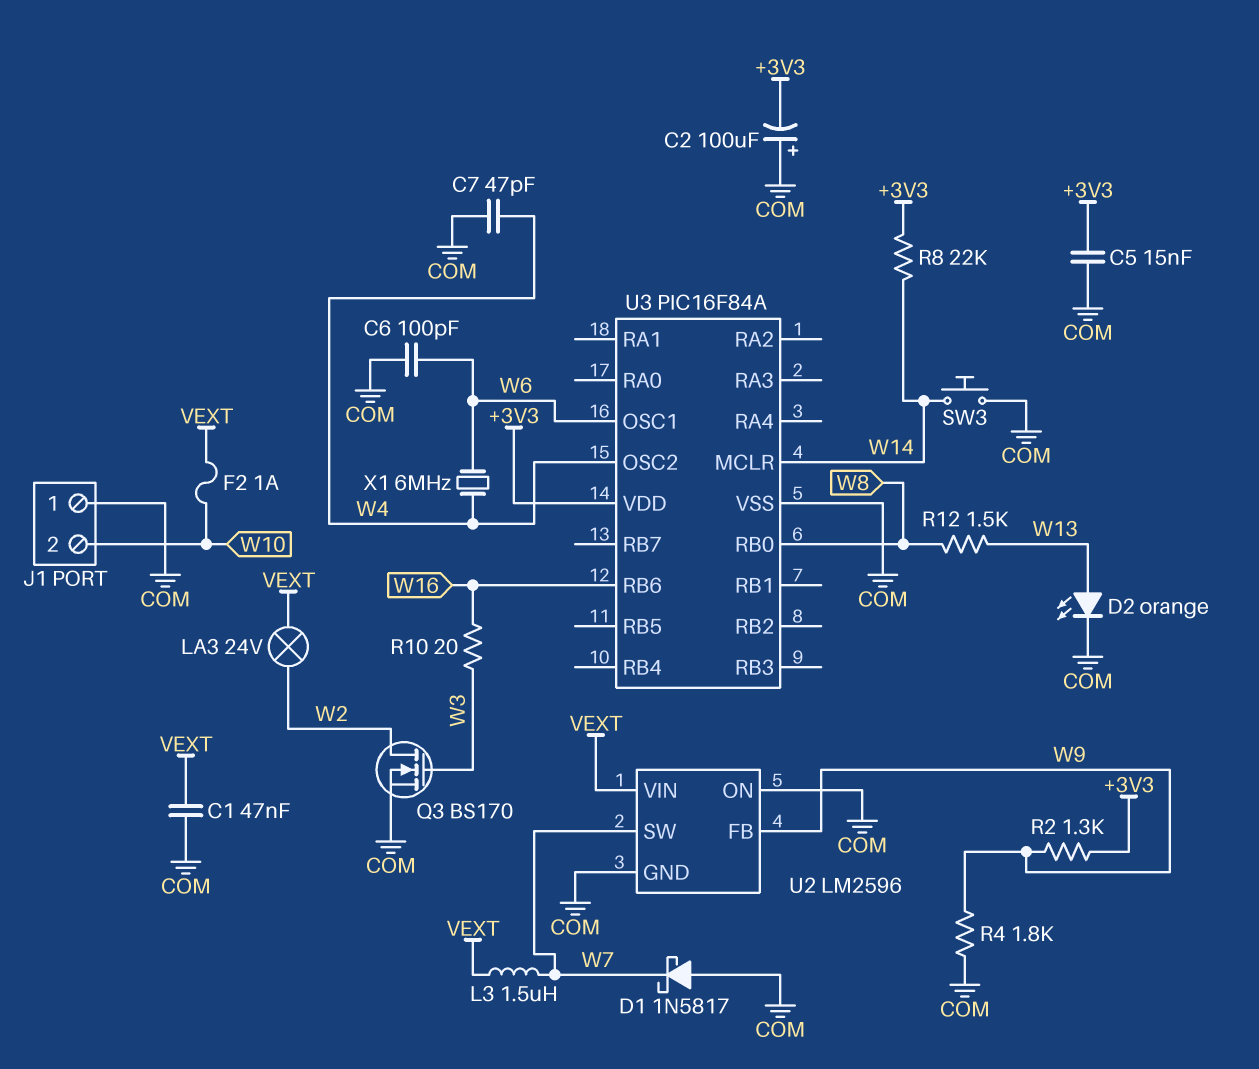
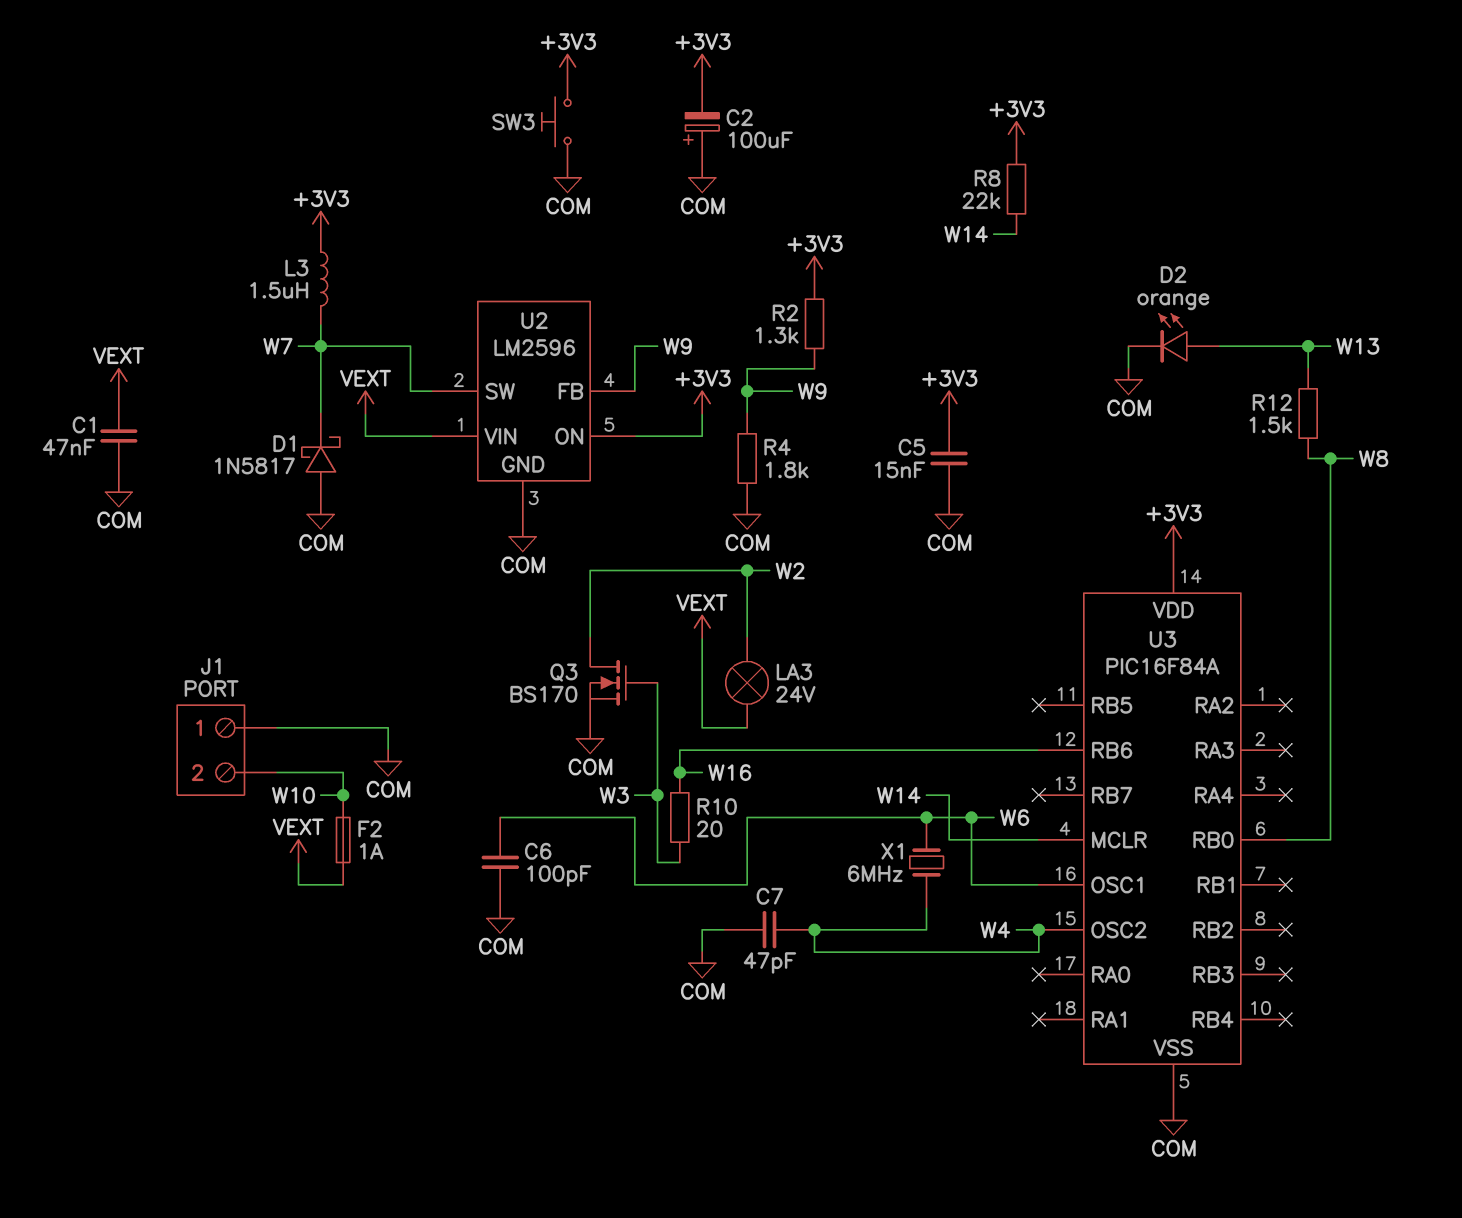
L3: 1.5uH (VEXT, W7) -> 1.5uH (+3V3, W7)
SW3: button (COM, W14) -> button (+3V3, COM)
U2 pin ON: COM -> +3V3

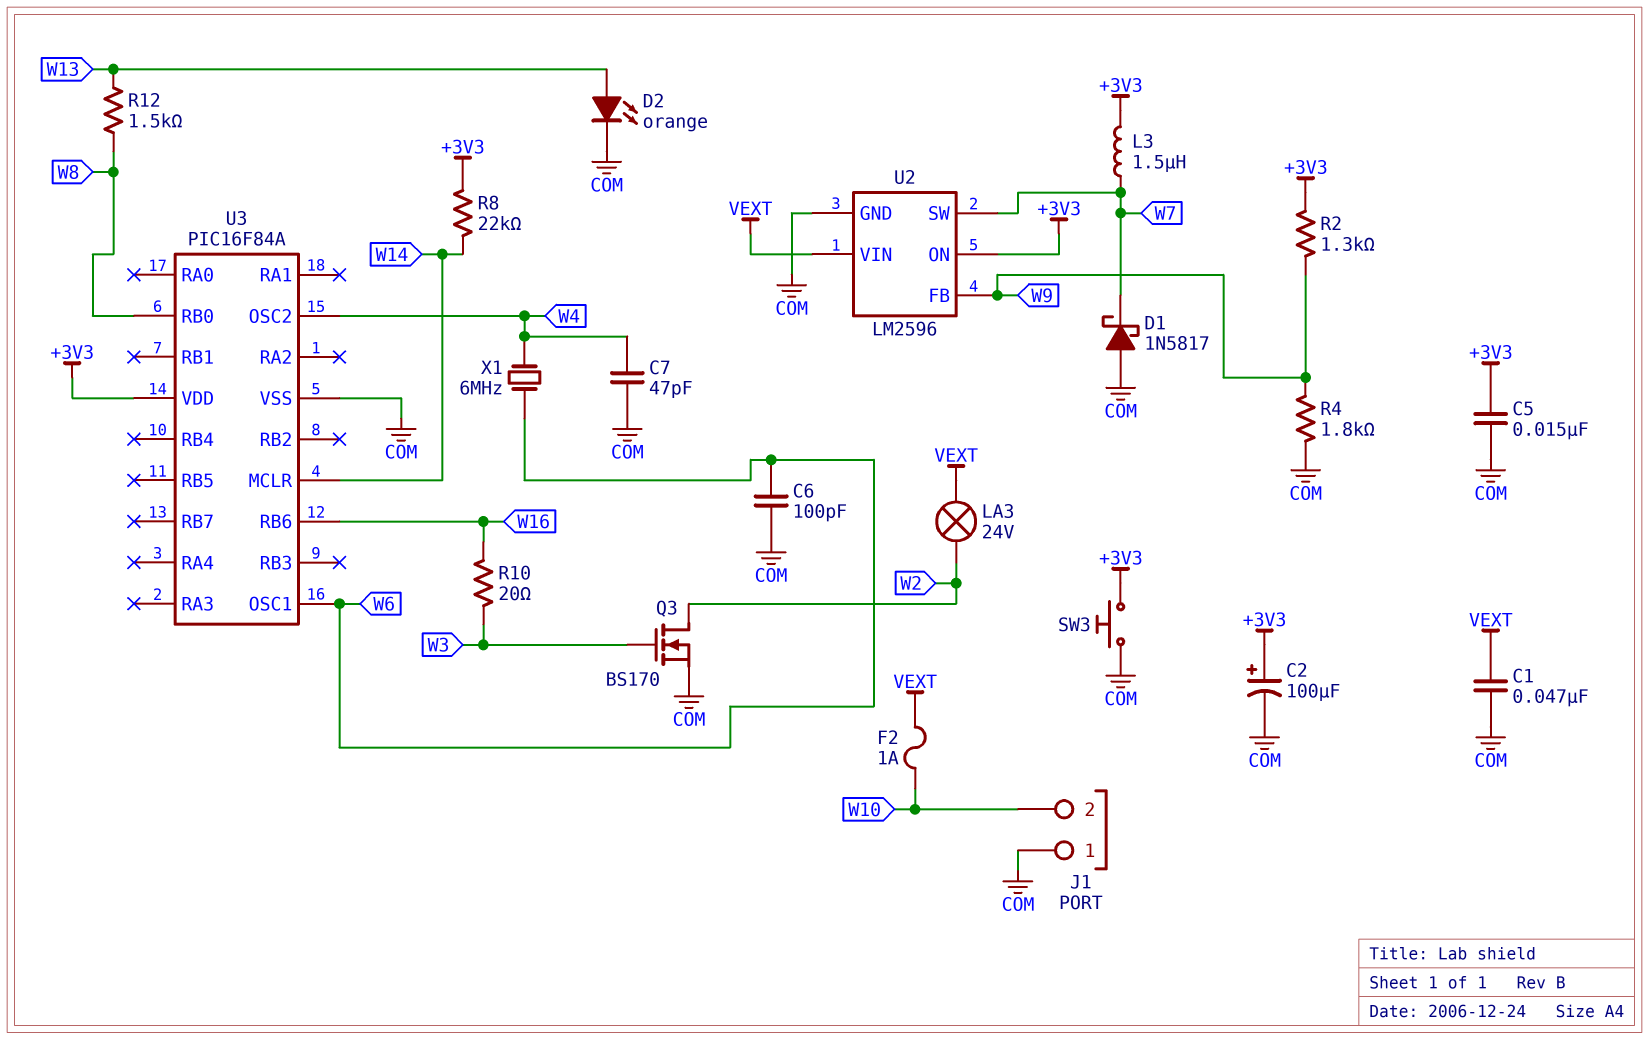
C2: 100uF (plus COM, minus +3V3) -> 100uF (plus +3V3, minus COM)

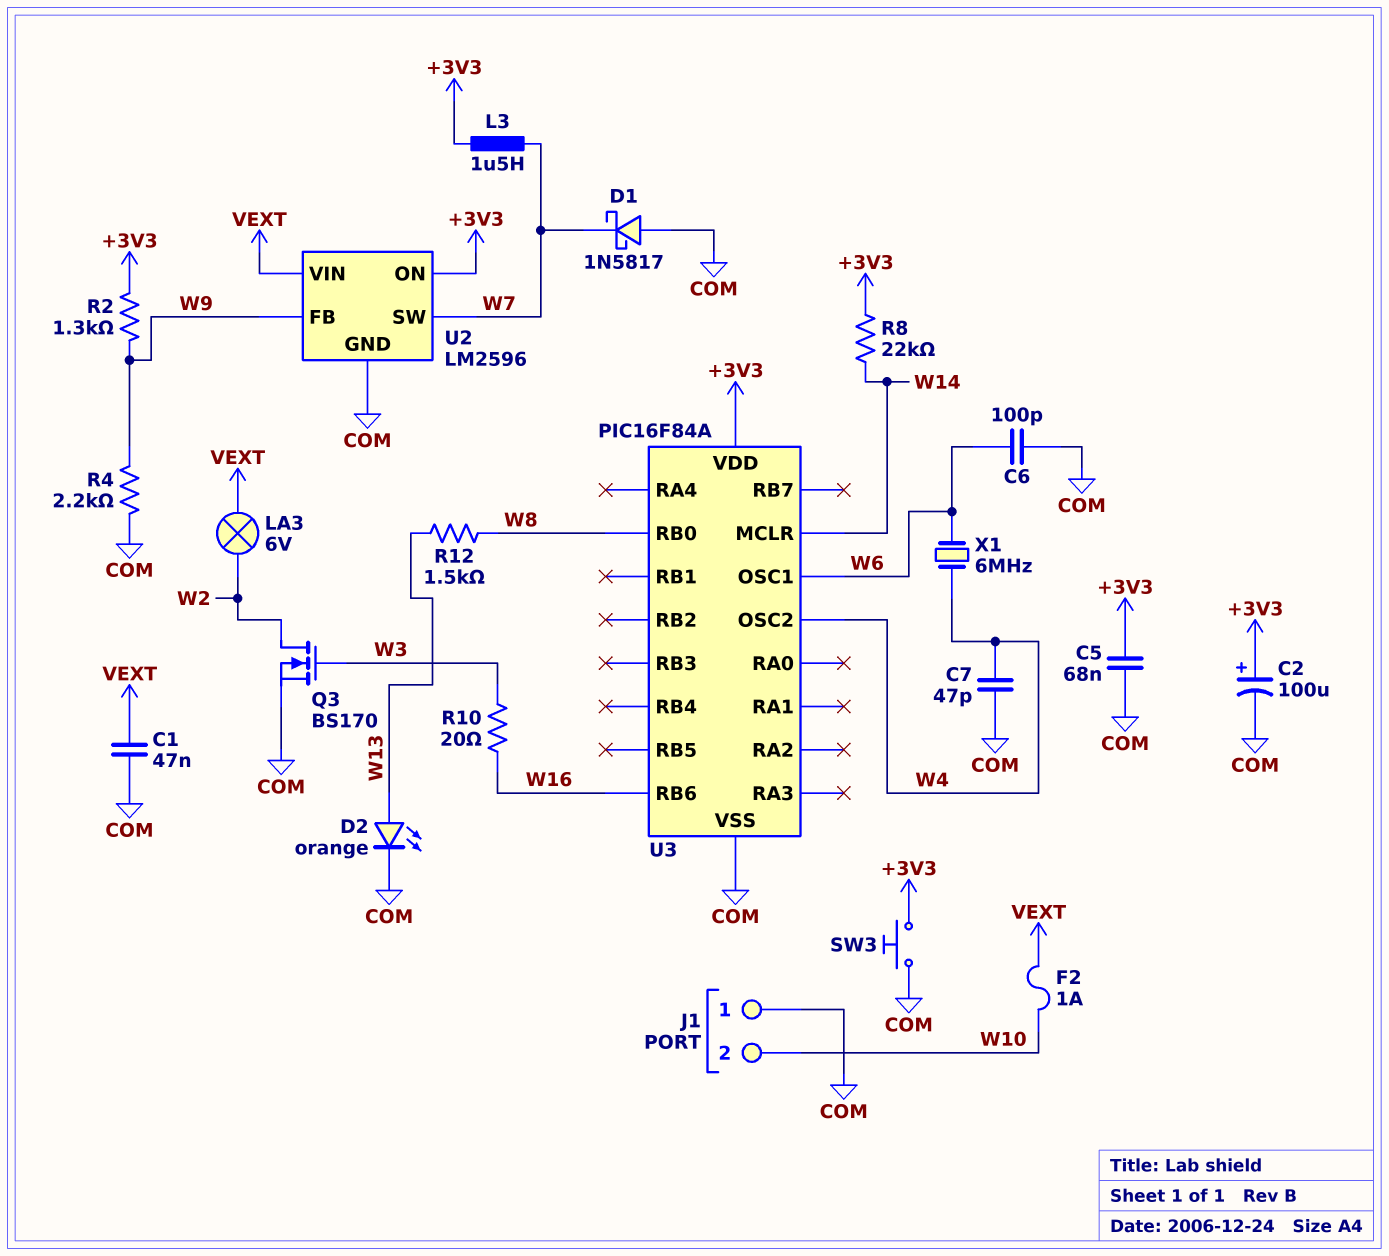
C5: 15nF (+3V3, COM) -> 68nF (+3V3, COM)
LA3: lamp 24V (VEXT, W2) -> lamp 6V (VEXT, W2)
R4: 1.8k (COM, W9) -> 2.2k (COM, W9)

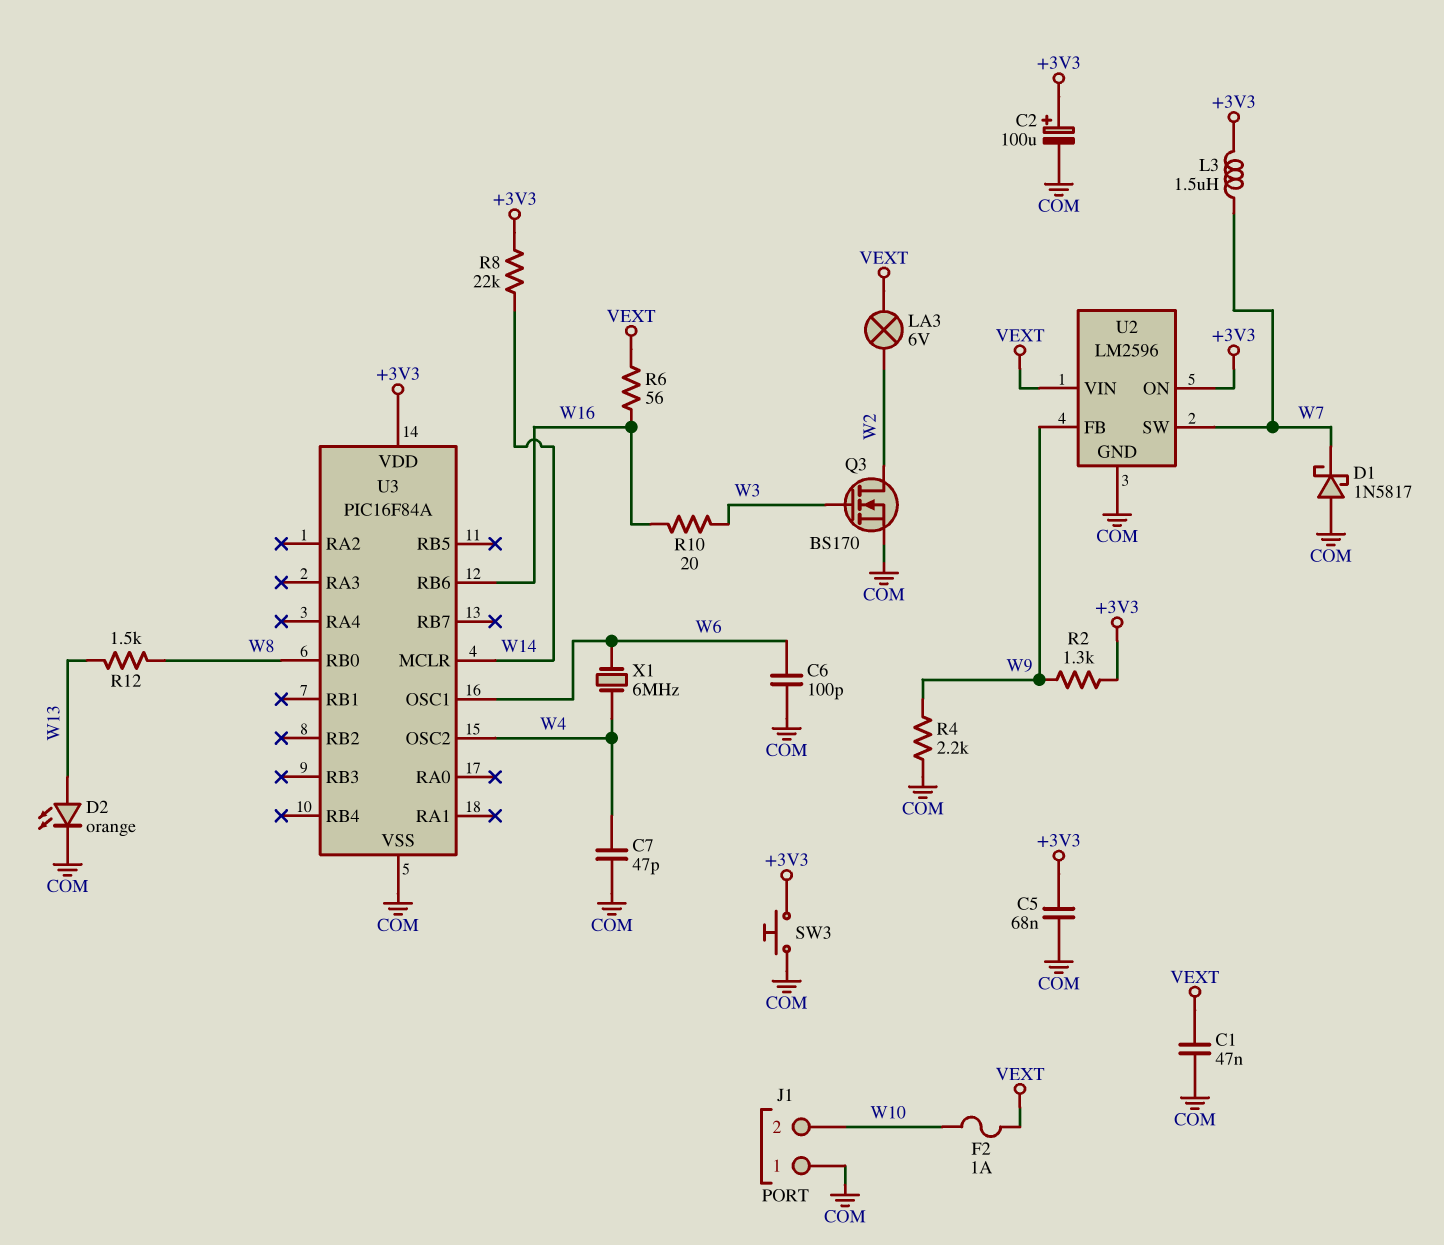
R6: none -> 56 (VEXT, W16)

